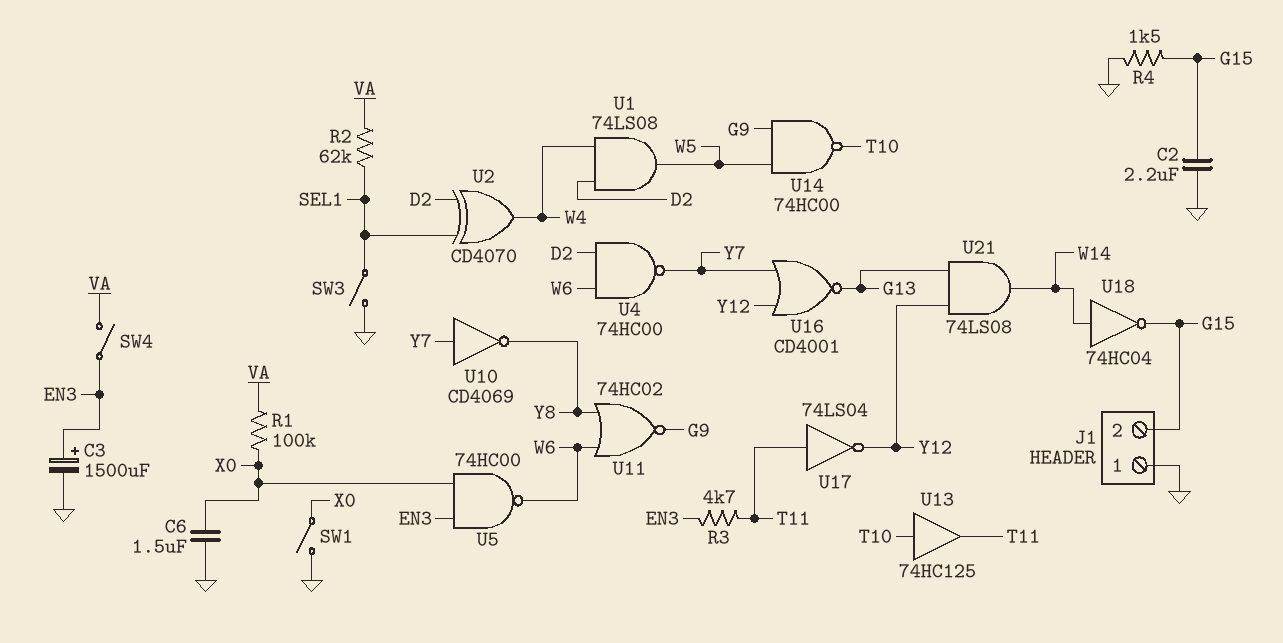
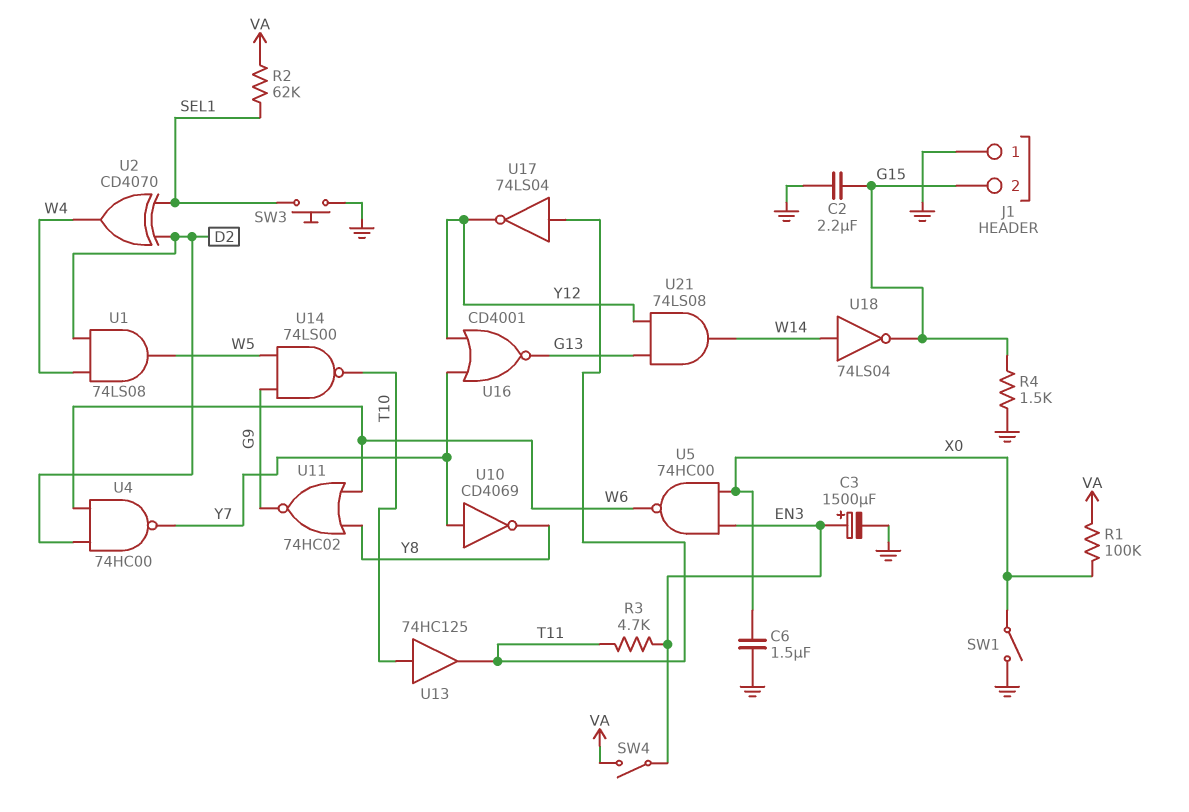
SW3: switch (GND, SEL1) -> button (GND, SEL1)
U14: NAND 74HC00 (in G9, in W5, out T10) -> NAND 74LS00 (in G9, in W5, out T10)
U18: NOT 74HC04 (in W14, out G15) -> NOT 74LS04 (in W14, out G15)

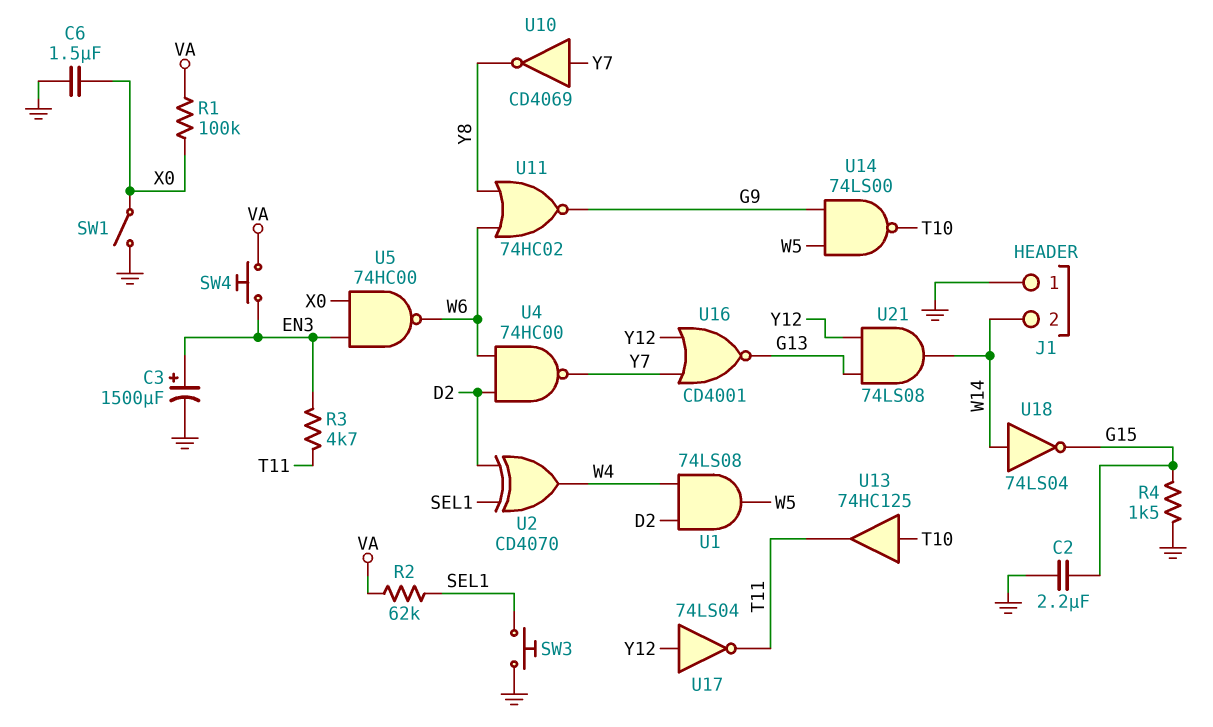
J1 pin 2: G15 -> W14
SW4: switch (EN3, VA) -> button (EN3, VA)
U17: NOT 74LS04 (in T11, out Y12) -> NOT 74LS04 (in Y12, out T11)

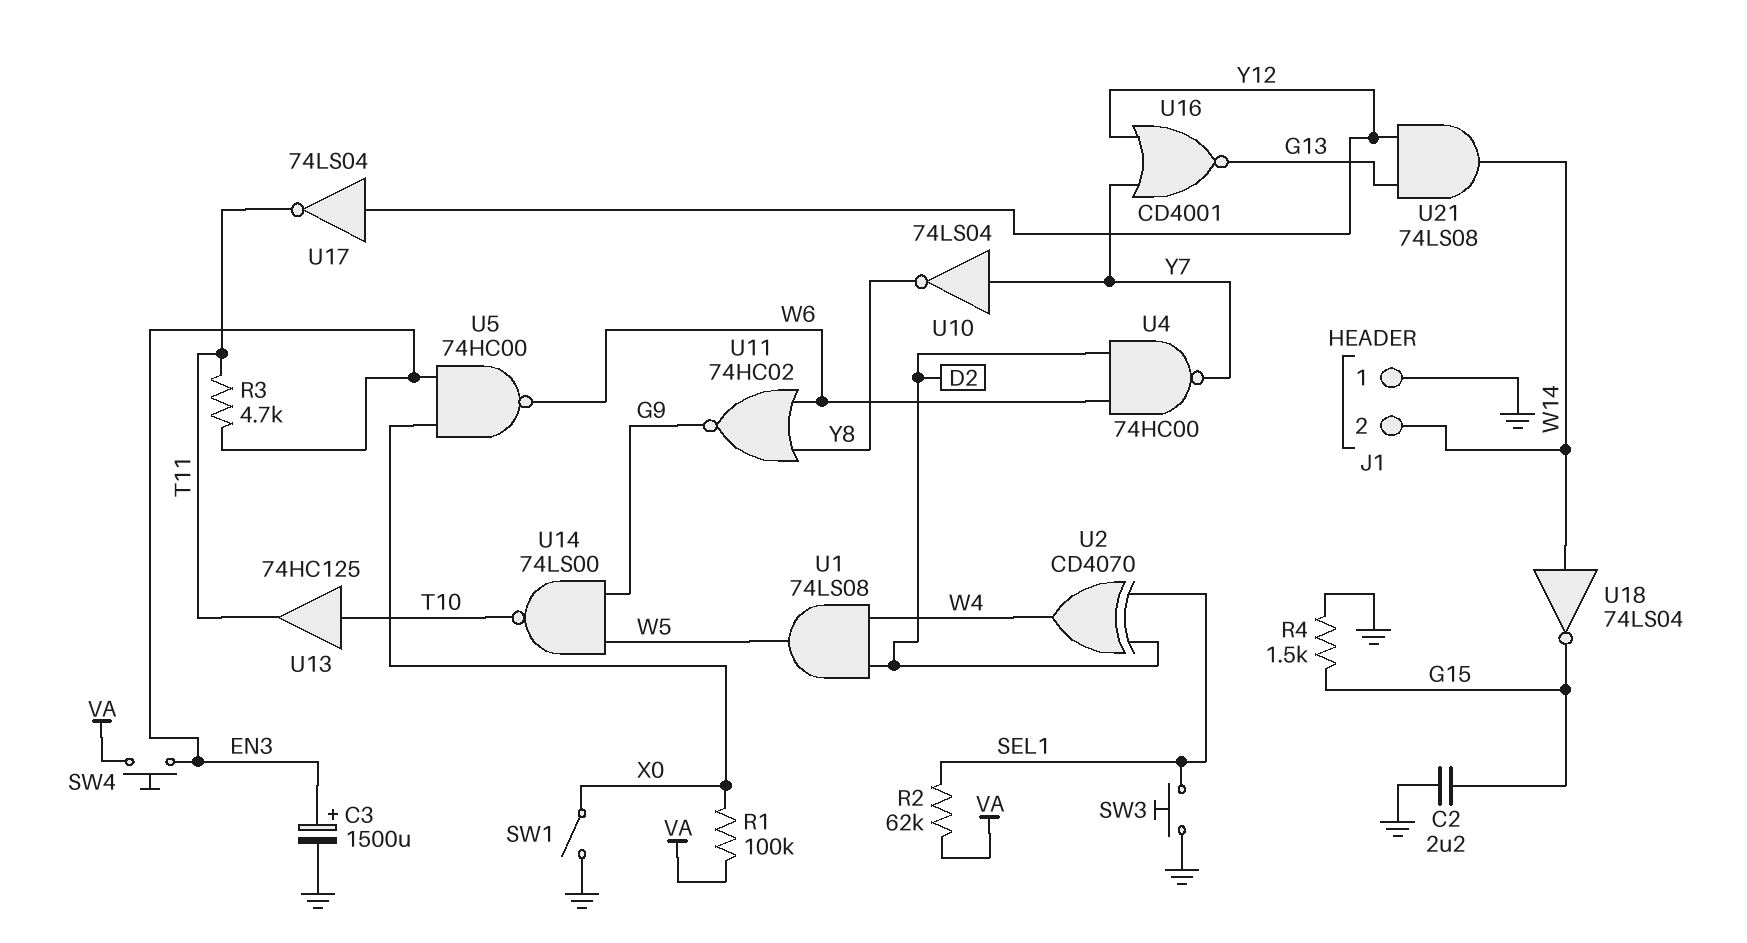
C6: 1.5uF (GND, X0) -> none
U10: NOT CD4069 (in Y7, out Y8) -> NOT 74LS04 (in Y7, out Y8)

